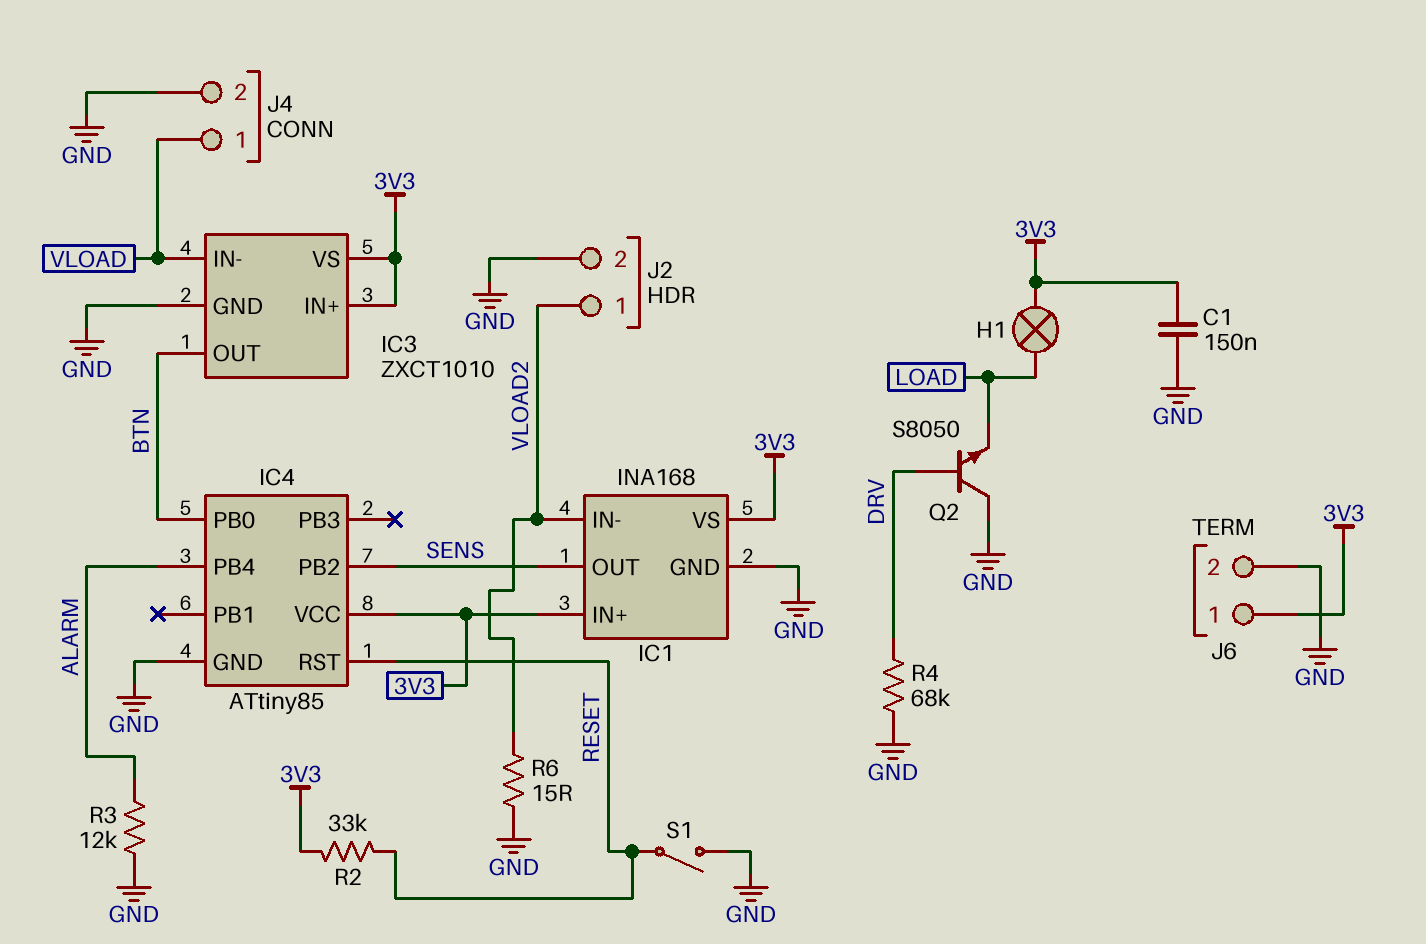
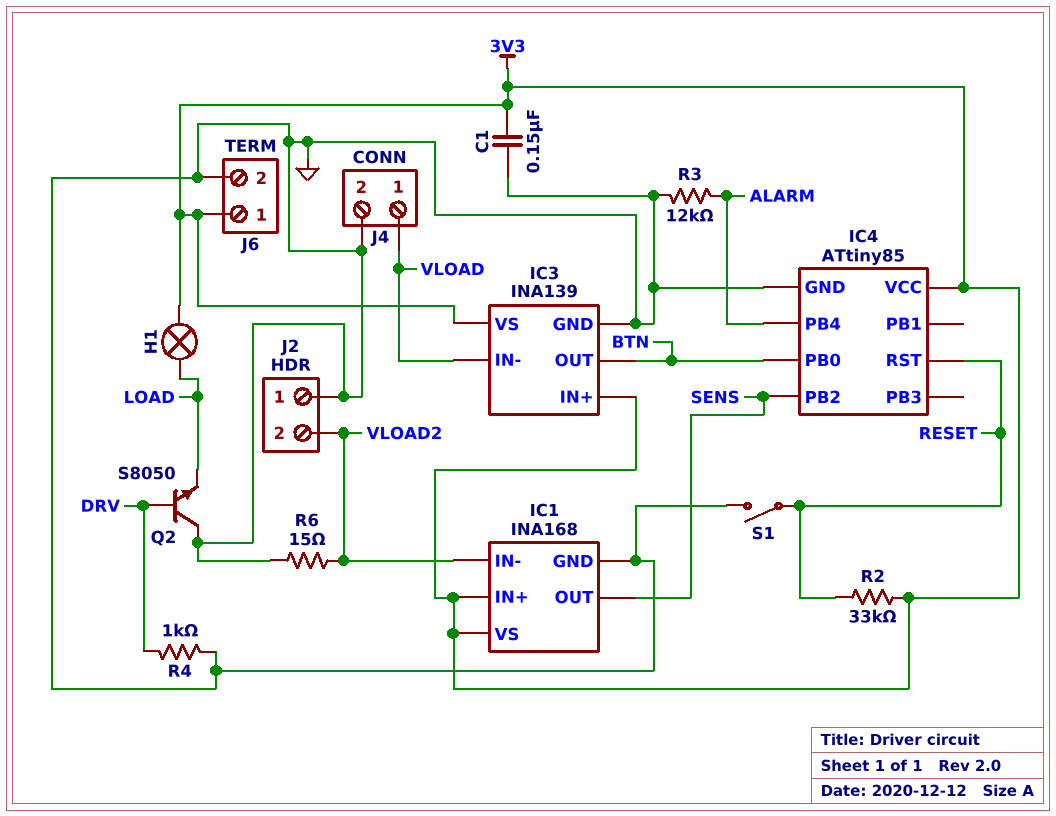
IC3: ZXCT1010 -> INA139
J2 pin 1: VLOAD2 -> GND
J2 pin 2: GND -> VLOAD2
R4: 68k (DRV, GND) -> 1k (DRV, GND)

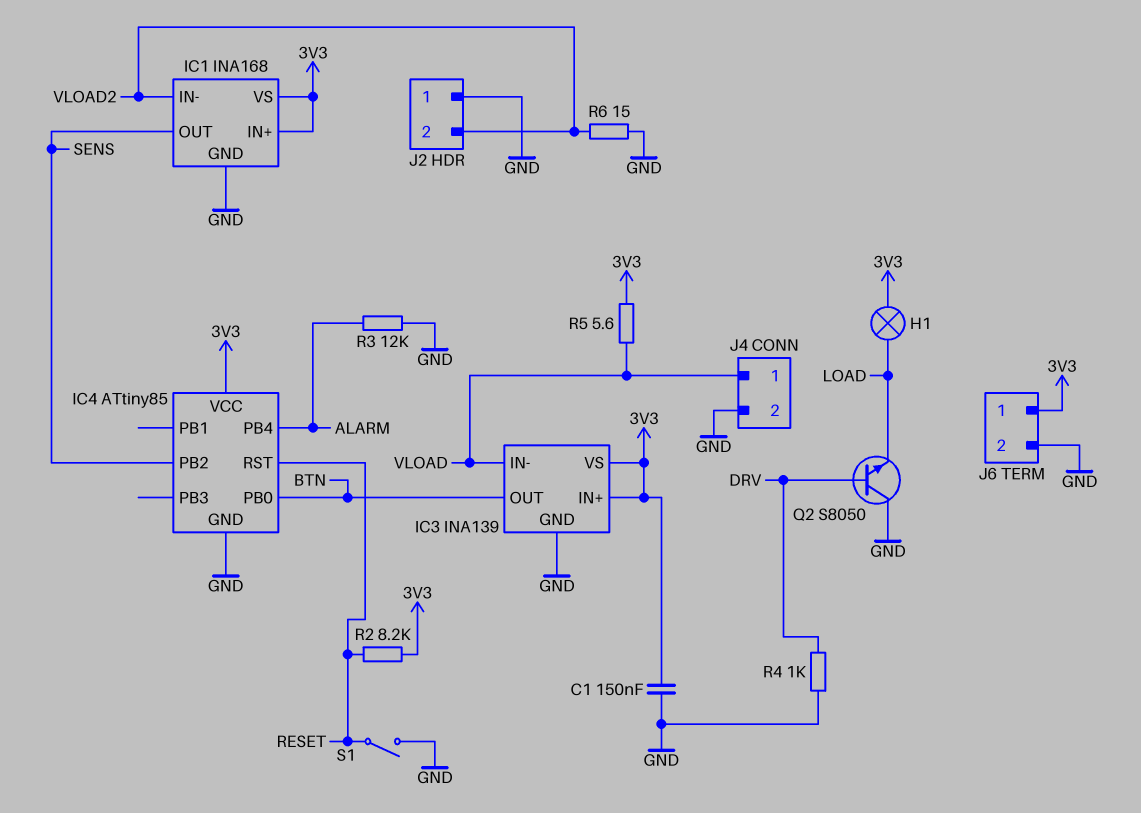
R2: 33k (3V3, RESET) -> 8.2k (3V3, RESET)
R5: none -> 5.6 (3V3, VLOAD)

